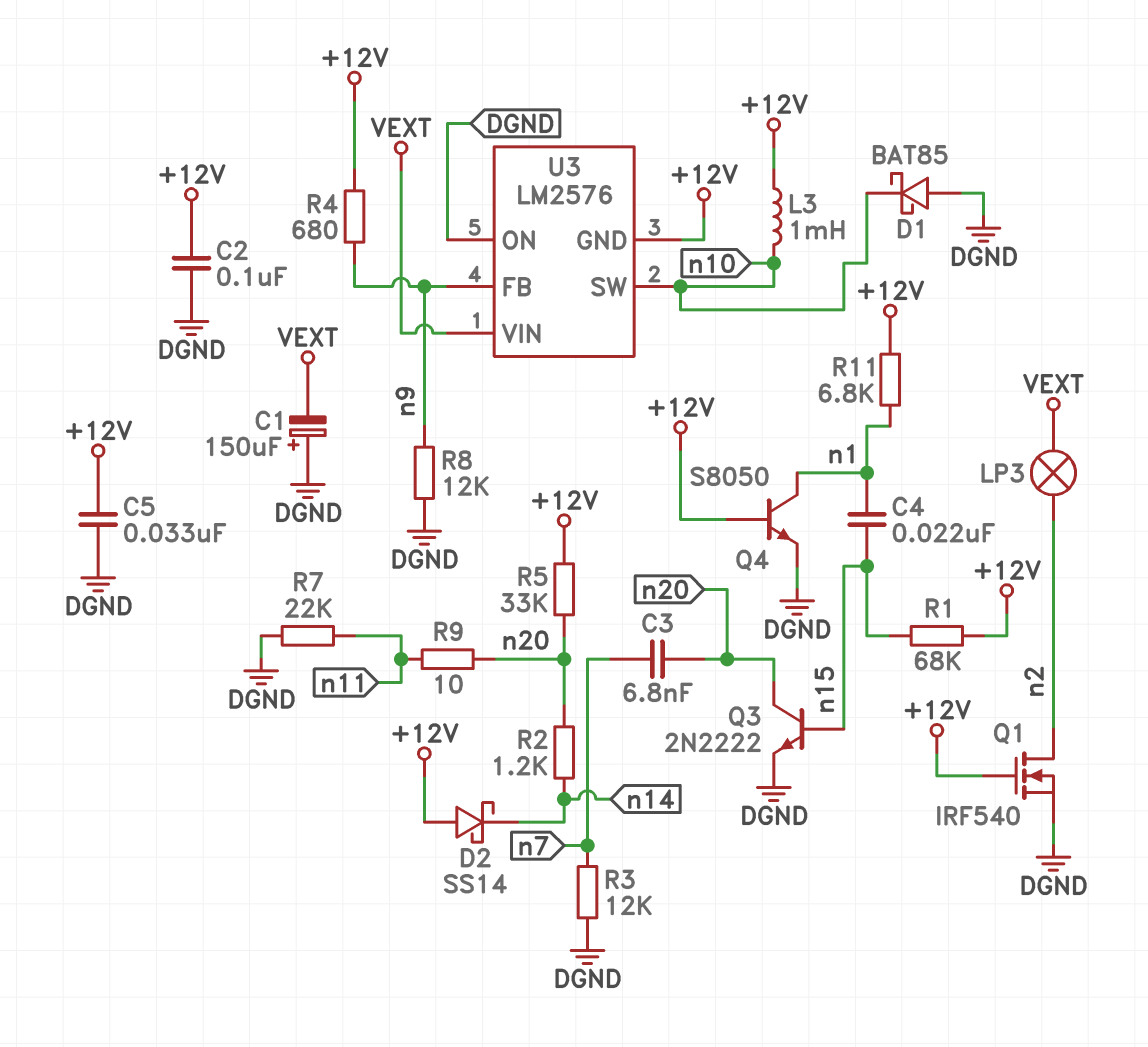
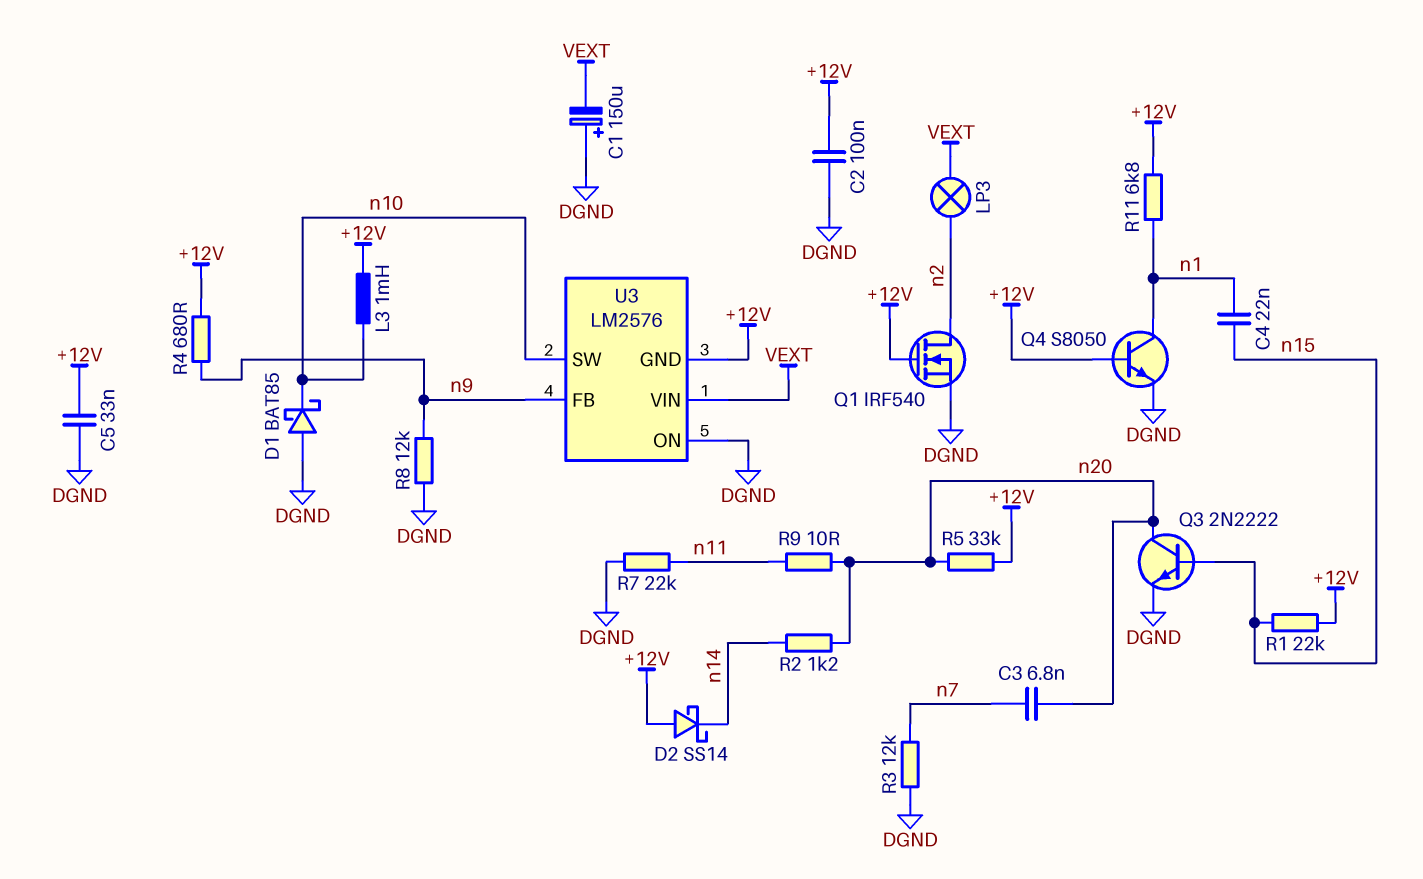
R1: 68k (+12V, n15) -> 22k (+12V, n15)

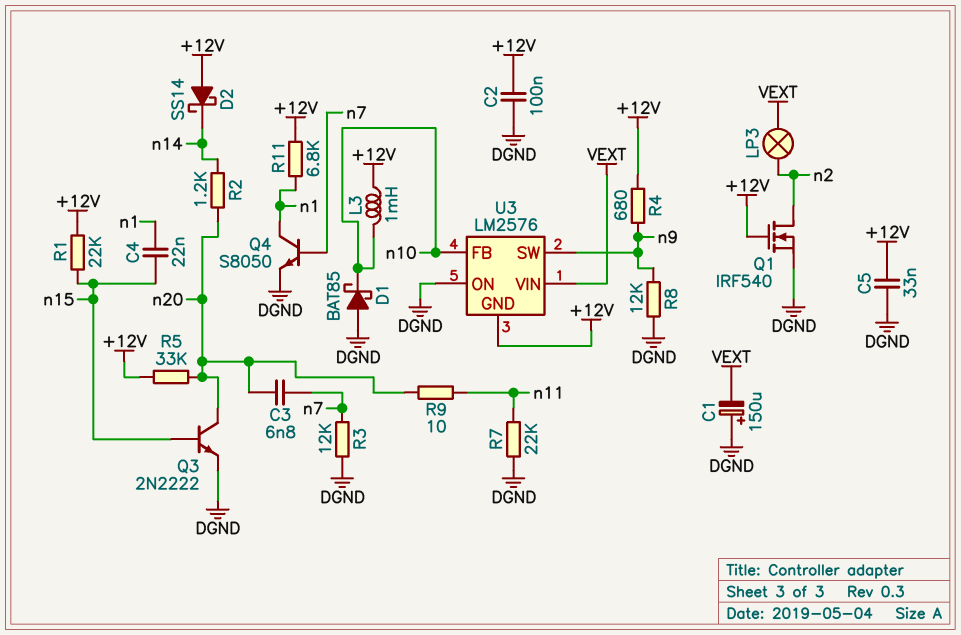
Q4: NPN S8050 (B +12V, C n1, E DGND) -> NPN S8050 (B n7, C n1, E DGND)
U3 pin FB: n9 -> n10
U3 pin SW: n10 -> n9

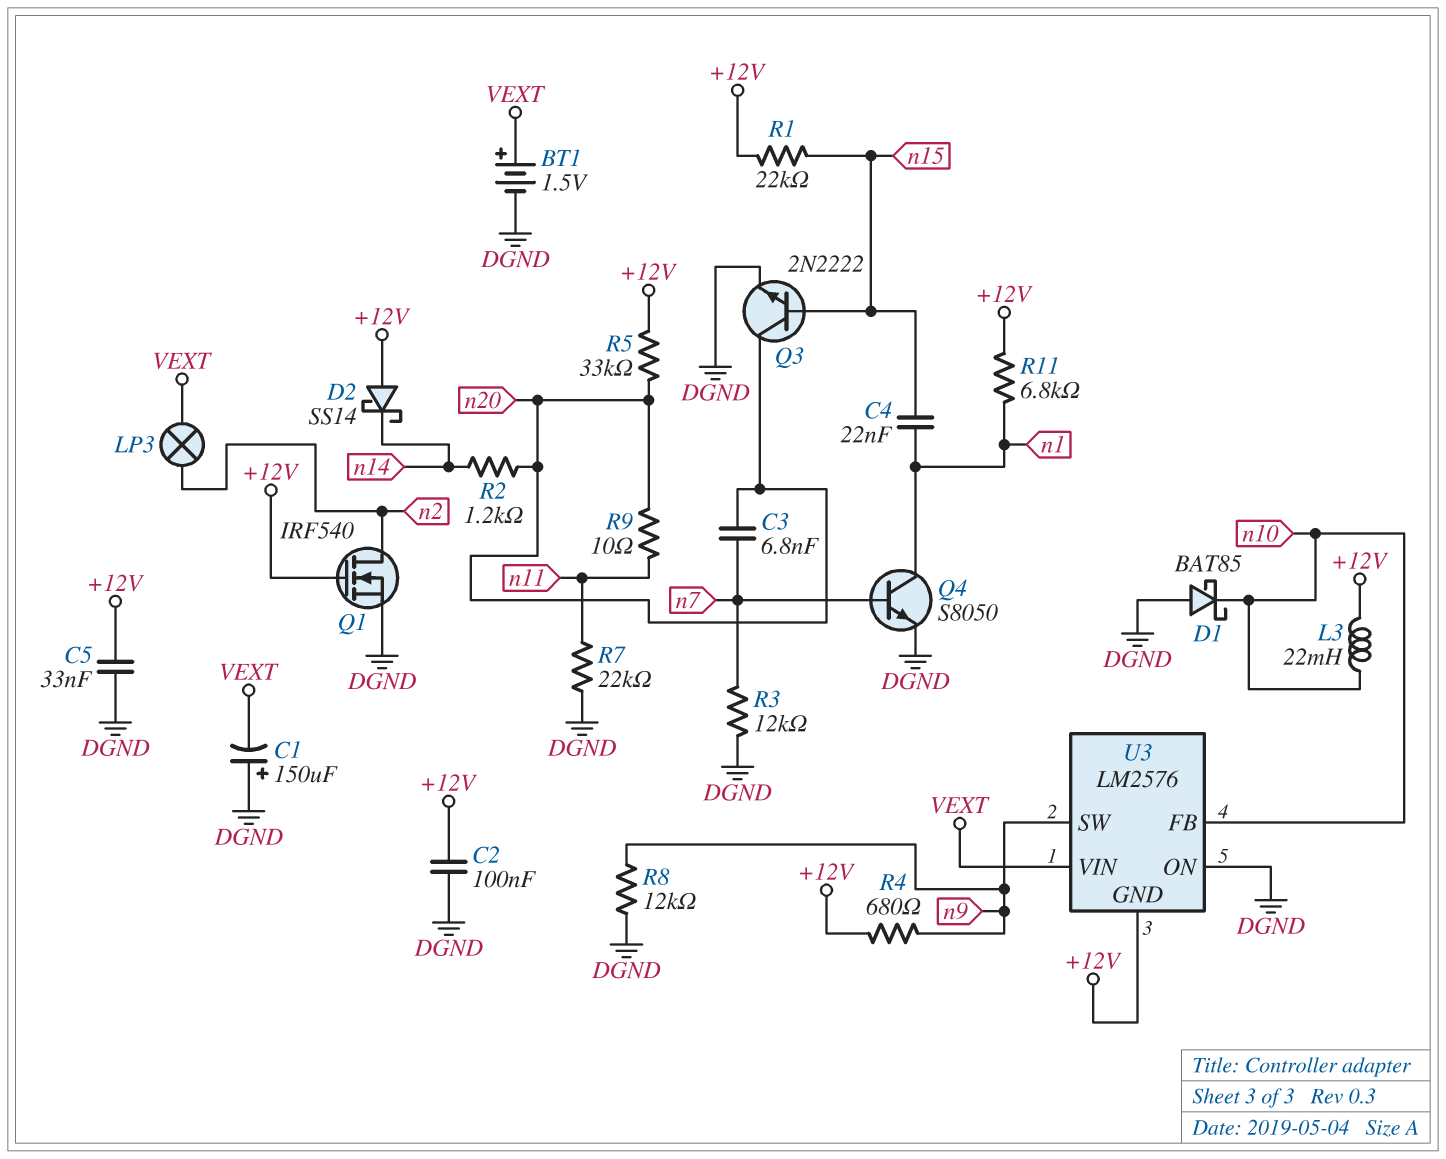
BT1: none -> 1.5V (plus VEXT, minus DGND)
L3: 1mH (+12V, n10) -> 22mH (+12V, n10)

